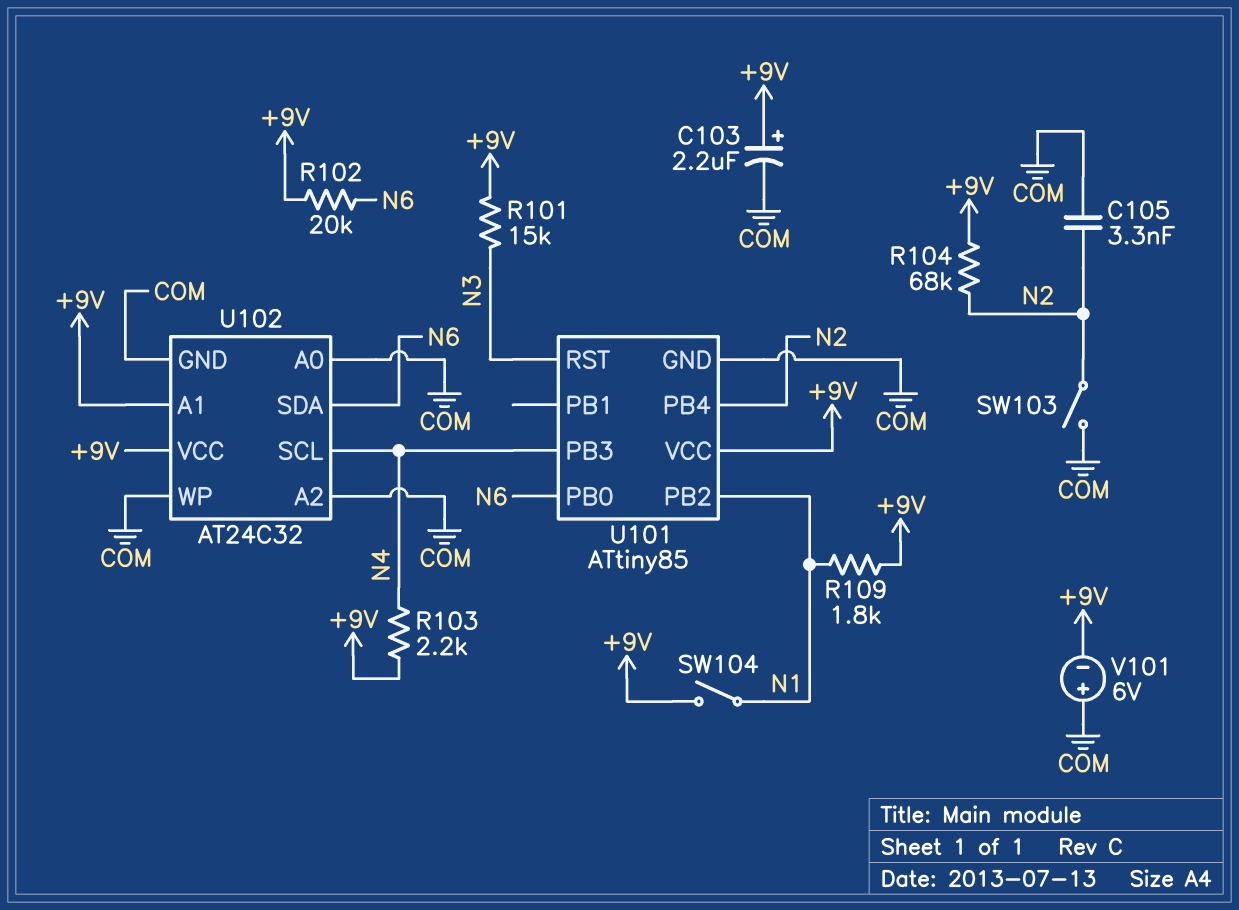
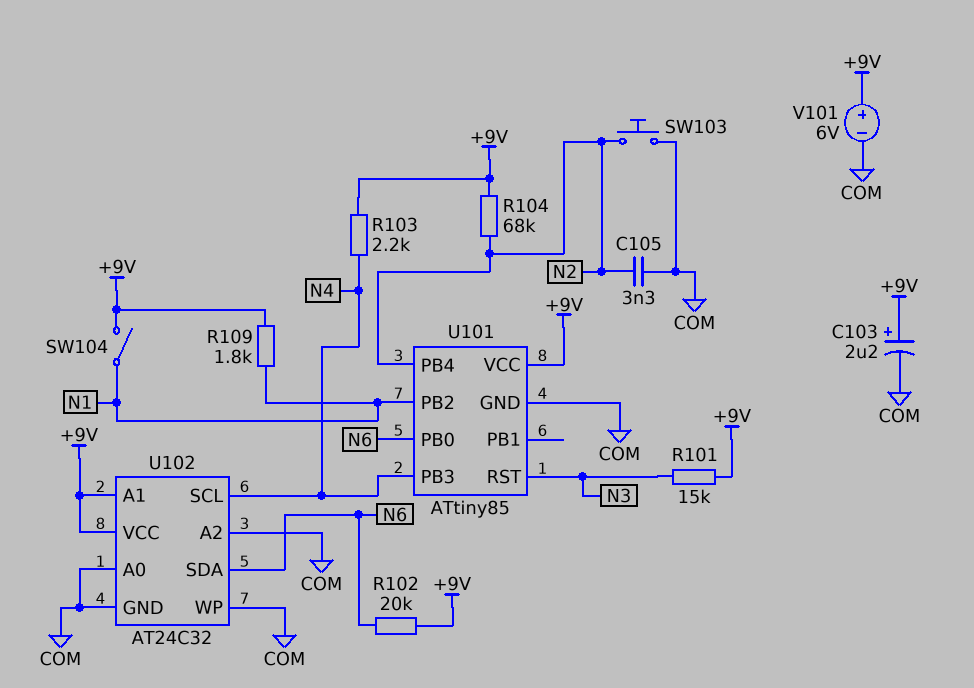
SW103: switch (COM, N2) -> button (COM, N2)
V101: 6V (plus COM, minus +9V) -> 6V (plus +9V, minus COM)

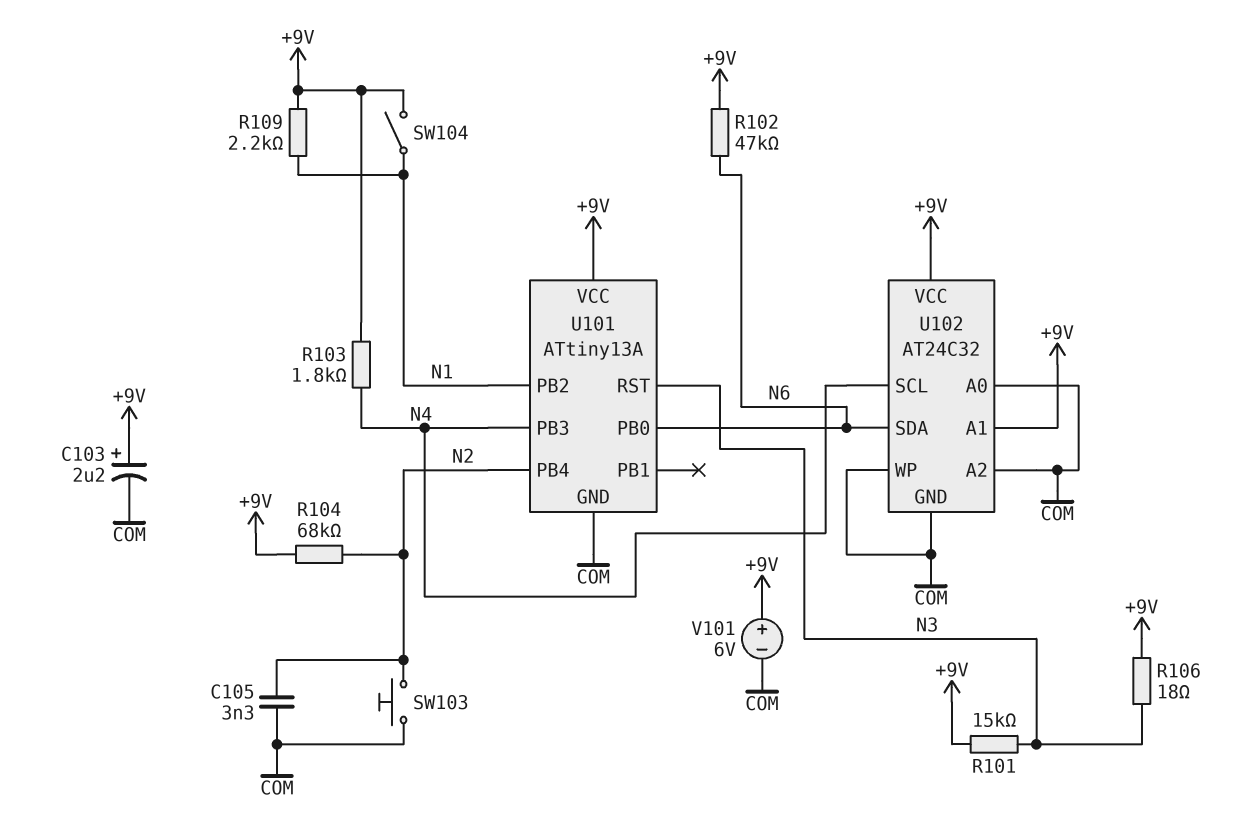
R102: 20k (+9V, N6) -> 47k (+9V, N6)
R103: 2.2k (+9V, N4) -> 1.8k (+9V, N4)
R106: none -> 18 (+9V, N3)
R109: 1.8k (+9V, N1) -> 2.2k (+9V, N1)
U101: ATtiny85 -> ATtiny13A

